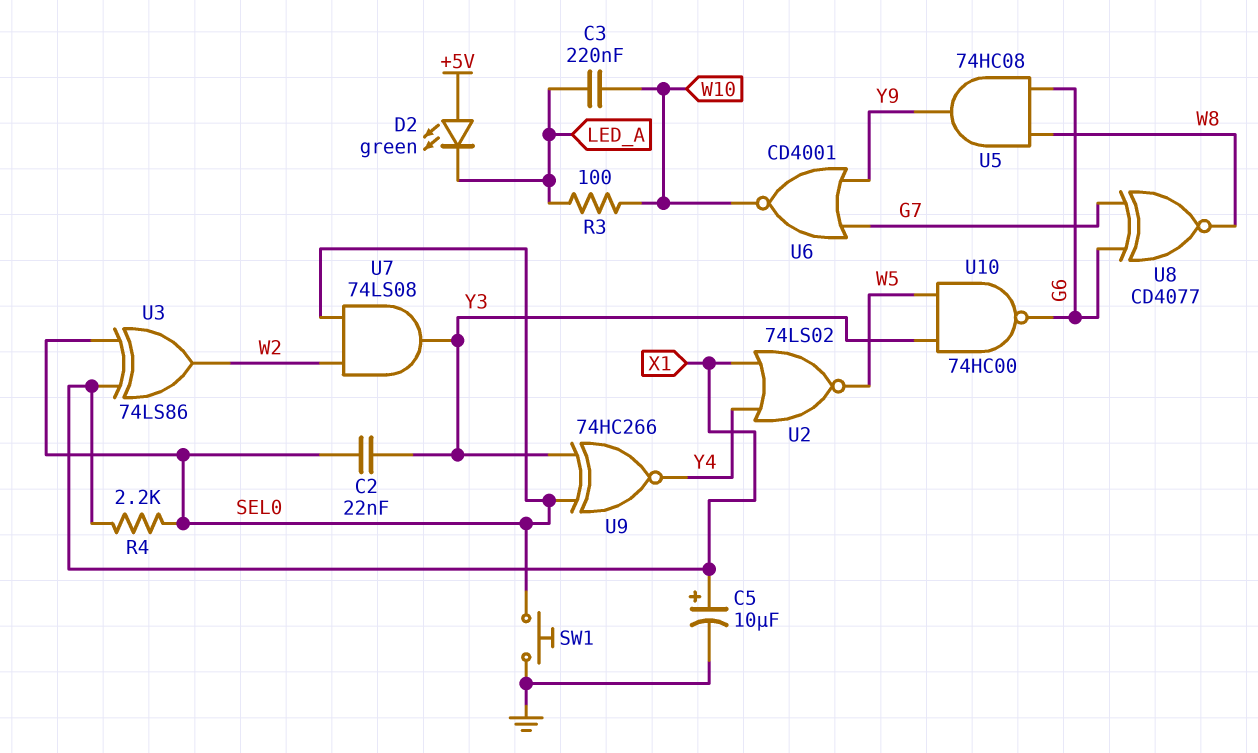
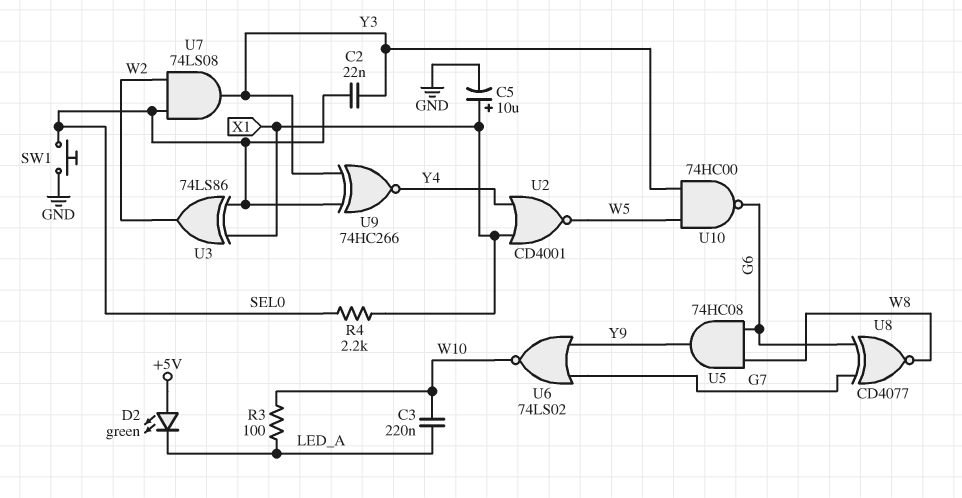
U2: NOR 74LS02 (in X1, in Y4, out W5) -> NOR CD4001 (in X1, in Y4, out W5)
U6: NOR CD4001 (in G7, in Y9, out W10) -> NOR 74LS02 (in G7, in Y9, out W10)

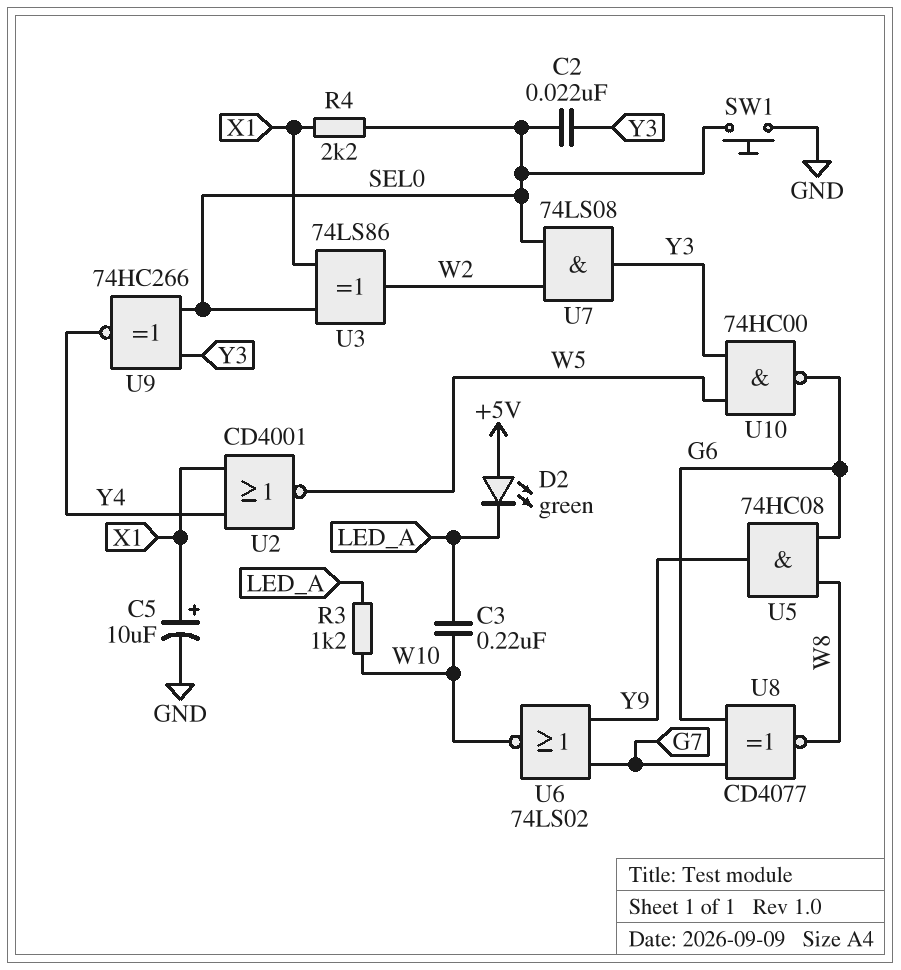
R3: 100 (LED_A, W10) -> 1.2k (LED_A, W10)

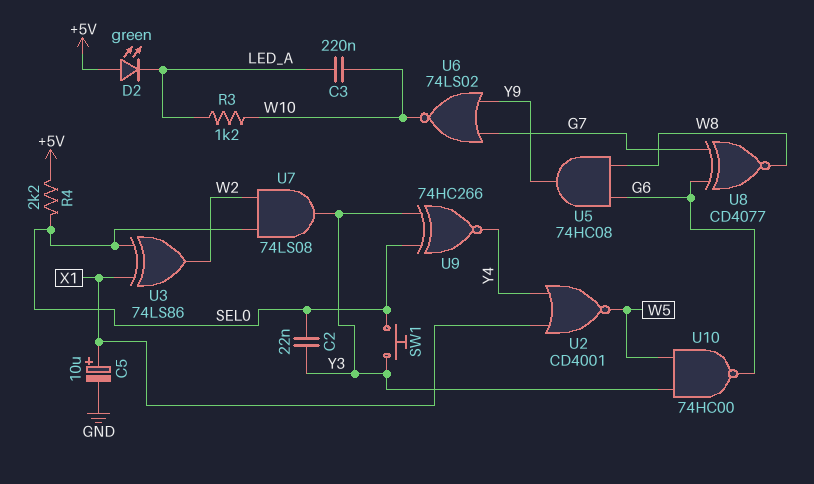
R4: 2.2k (SEL0, X1) -> 2.2k (+5V, SEL0)
SW1: button (GND, SEL0) -> button (SEL0, Y3)

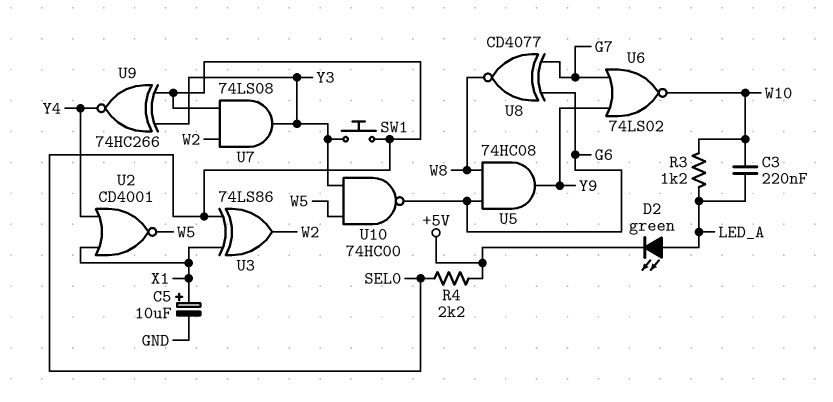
C2: 22nF (SEL0, Y3) -> none
D2: LED green (A +5V, K LED_A) -> LED green (A LED_A, K +5V)

